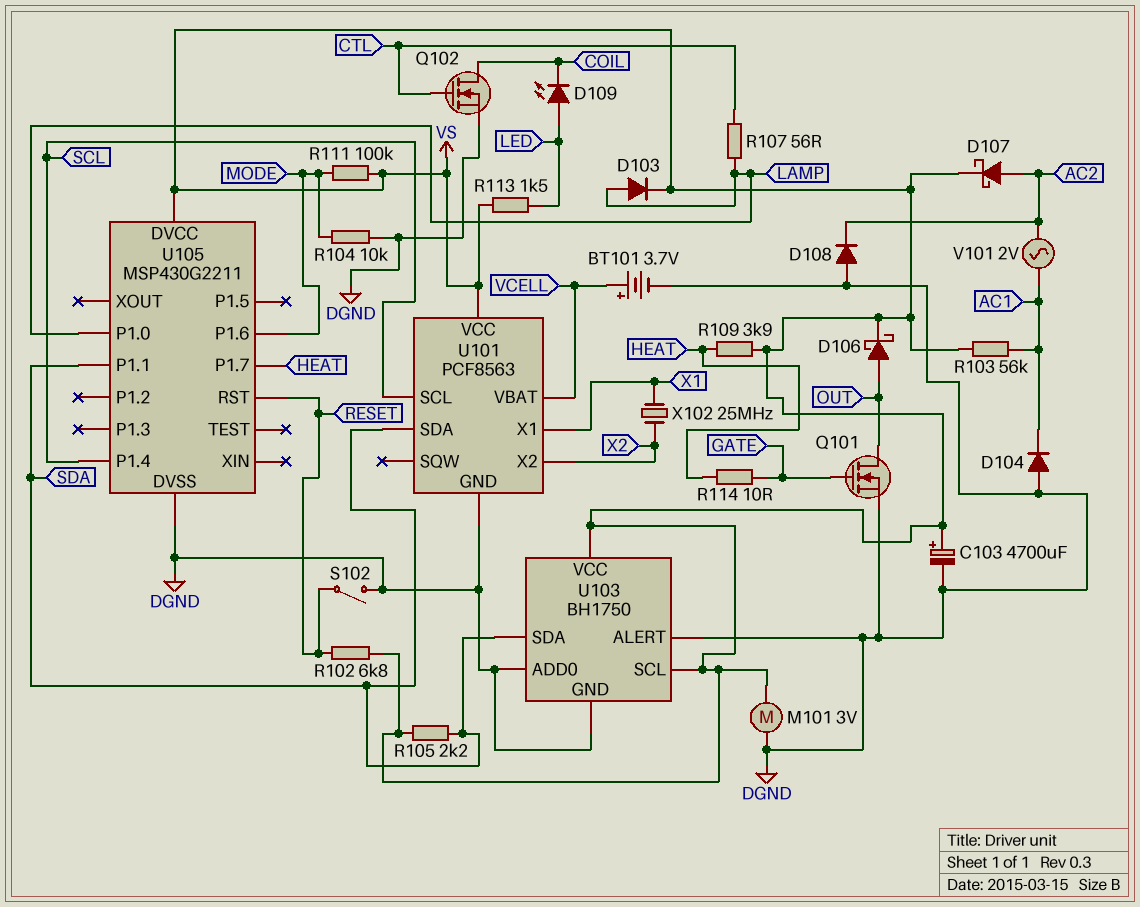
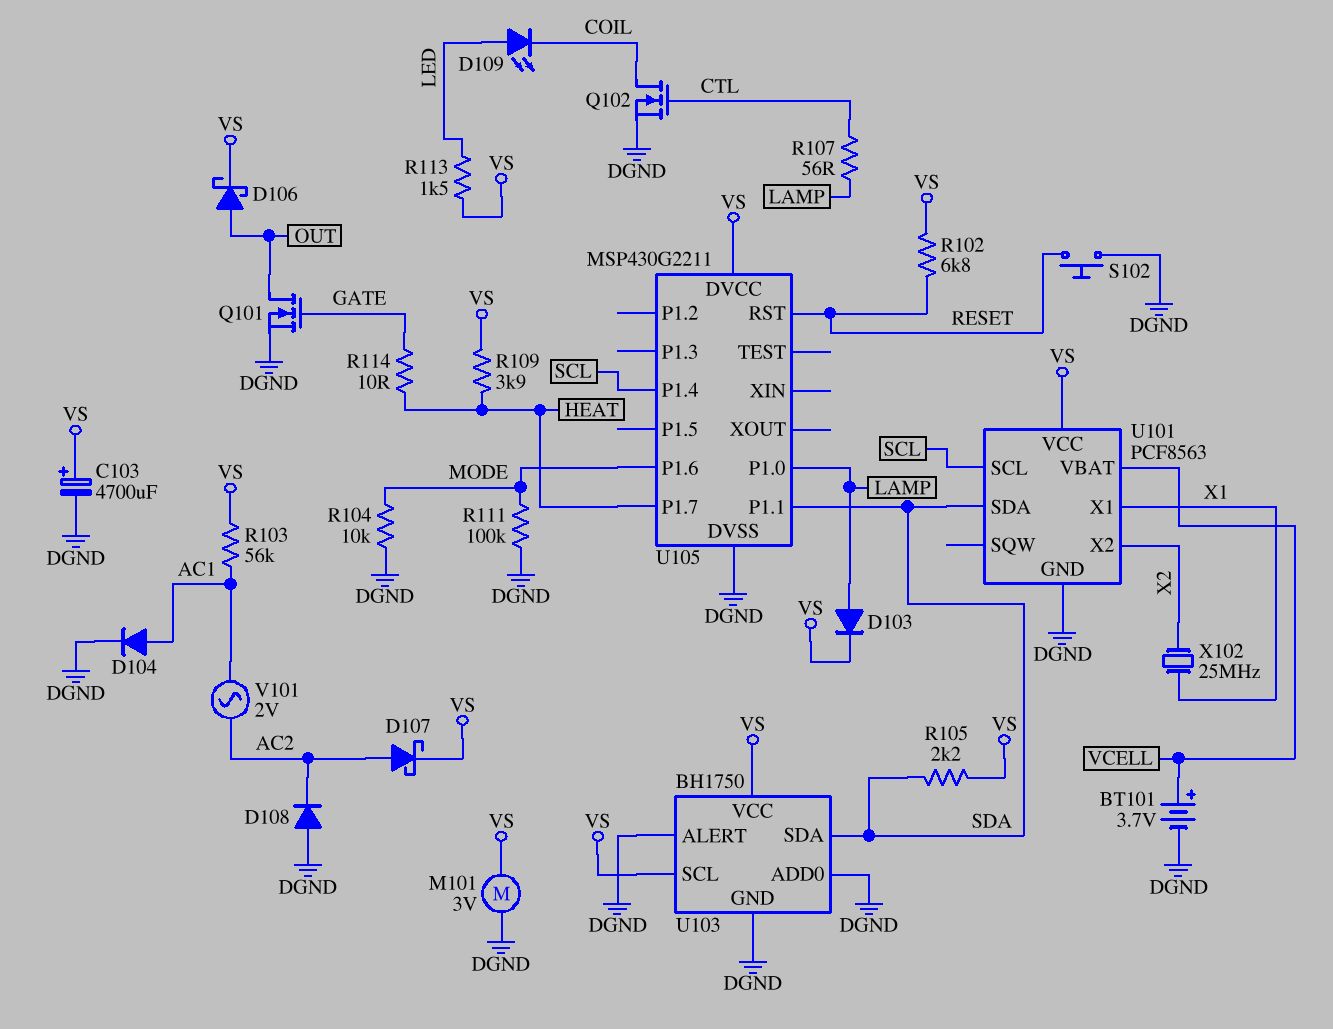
D104: diode (A DGND, K AC1) -> diode (A AC1, K DGND)
R111: 100k (MODE, VS) -> 100k (DGND, MODE)
S102: switch (DGND, RESET) -> button (DGND, RESET)

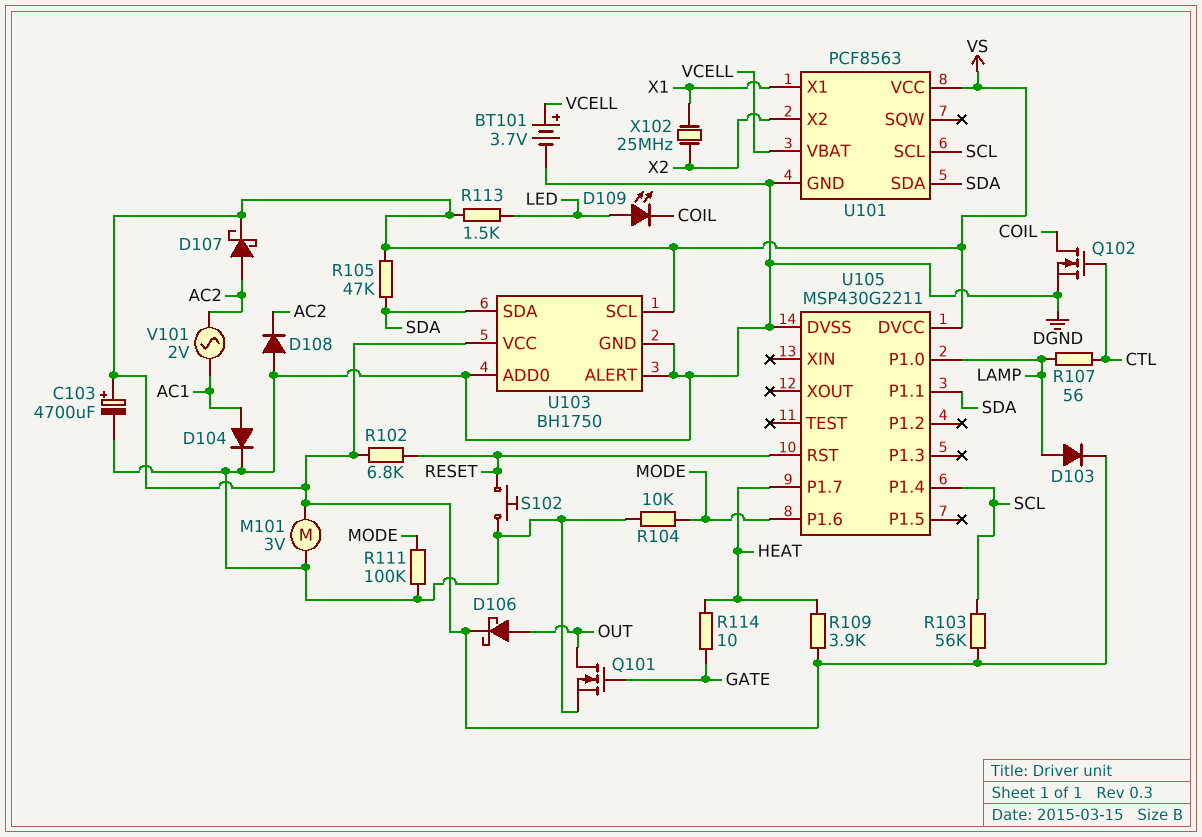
R103: 56k (AC1, VS) -> 56k (SCL, VS)
R105: 2.2k (SDA, VS) -> 47k (SDA, VS)

